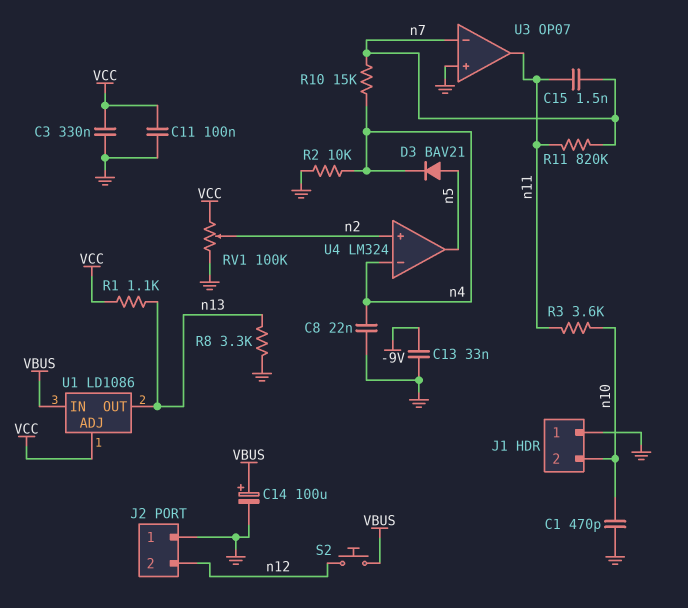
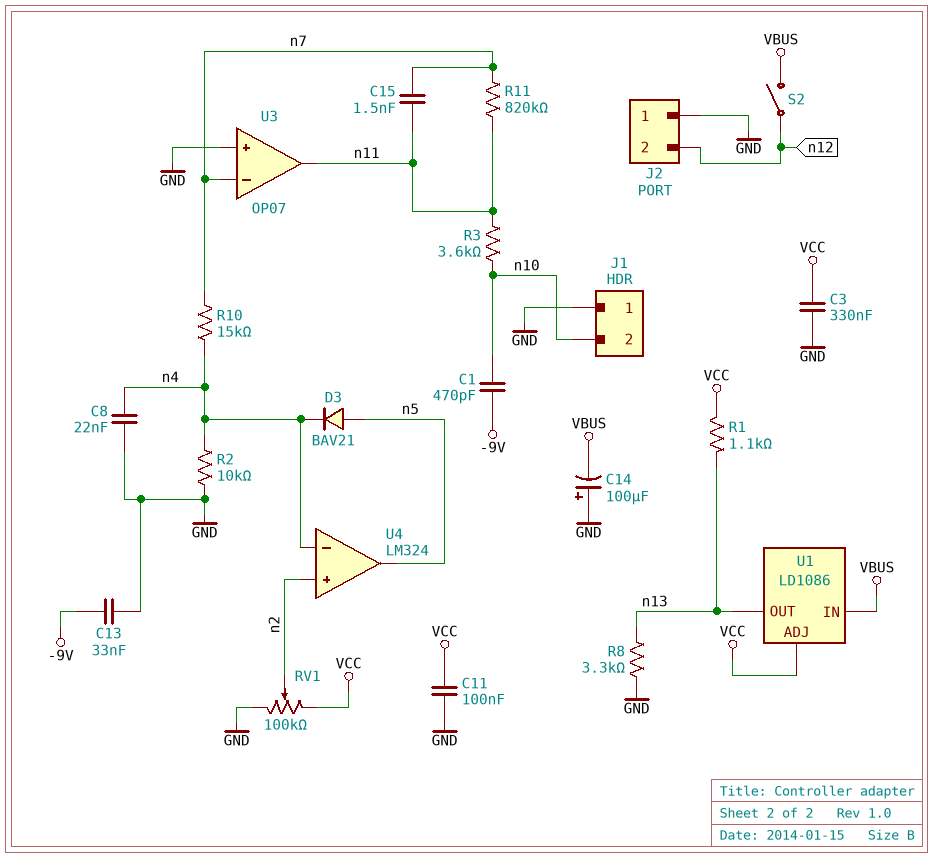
C1: 470pF (GND, n10) -> 470pF (-9V, n10)
C14: 100uF (plus VBUS, minus GND) -> 100uF (plus GND, minus VBUS)
S2: button (VBUS, n12) -> switch (VBUS, n12)

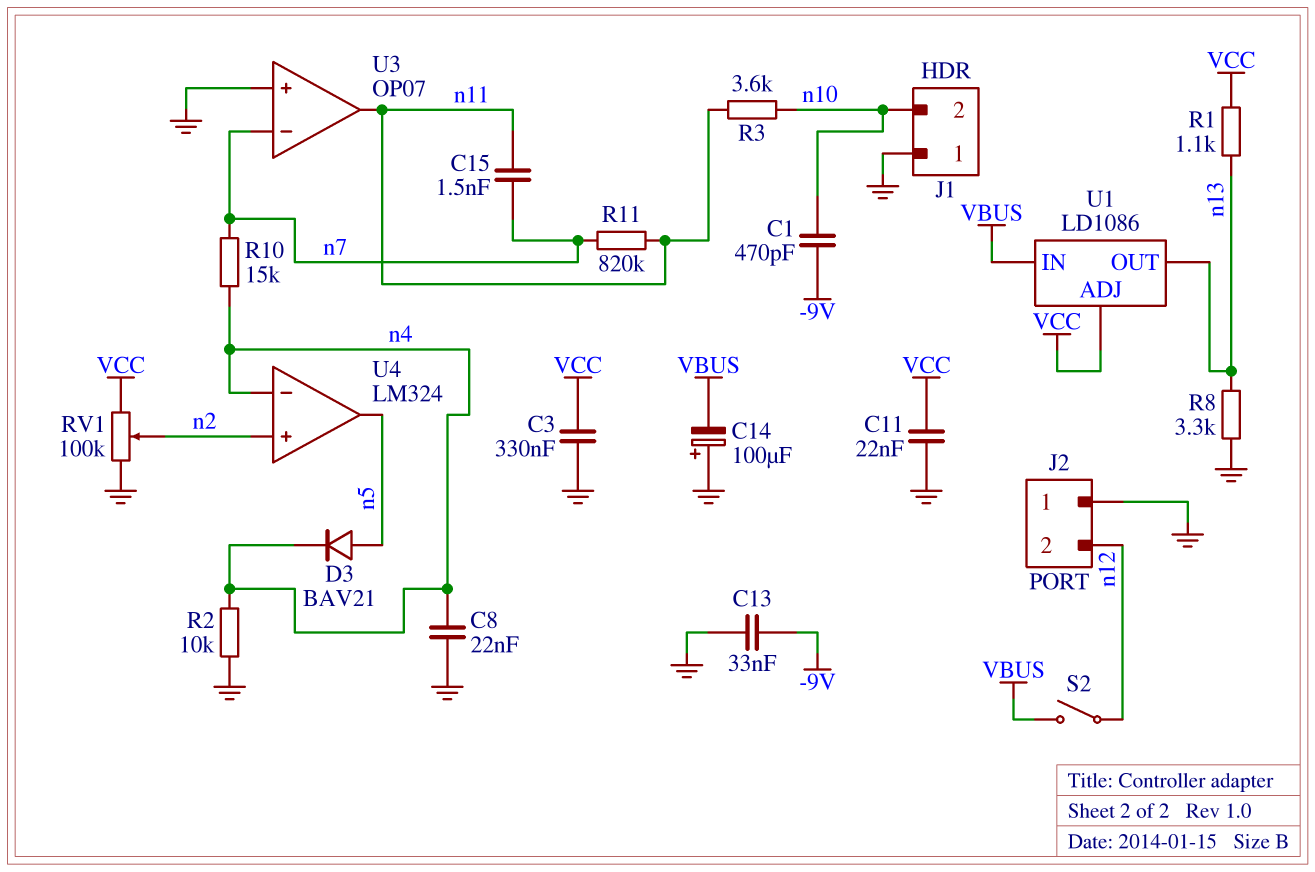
C11: 100nF (GND, VCC) -> 22nF (GND, VCC)

